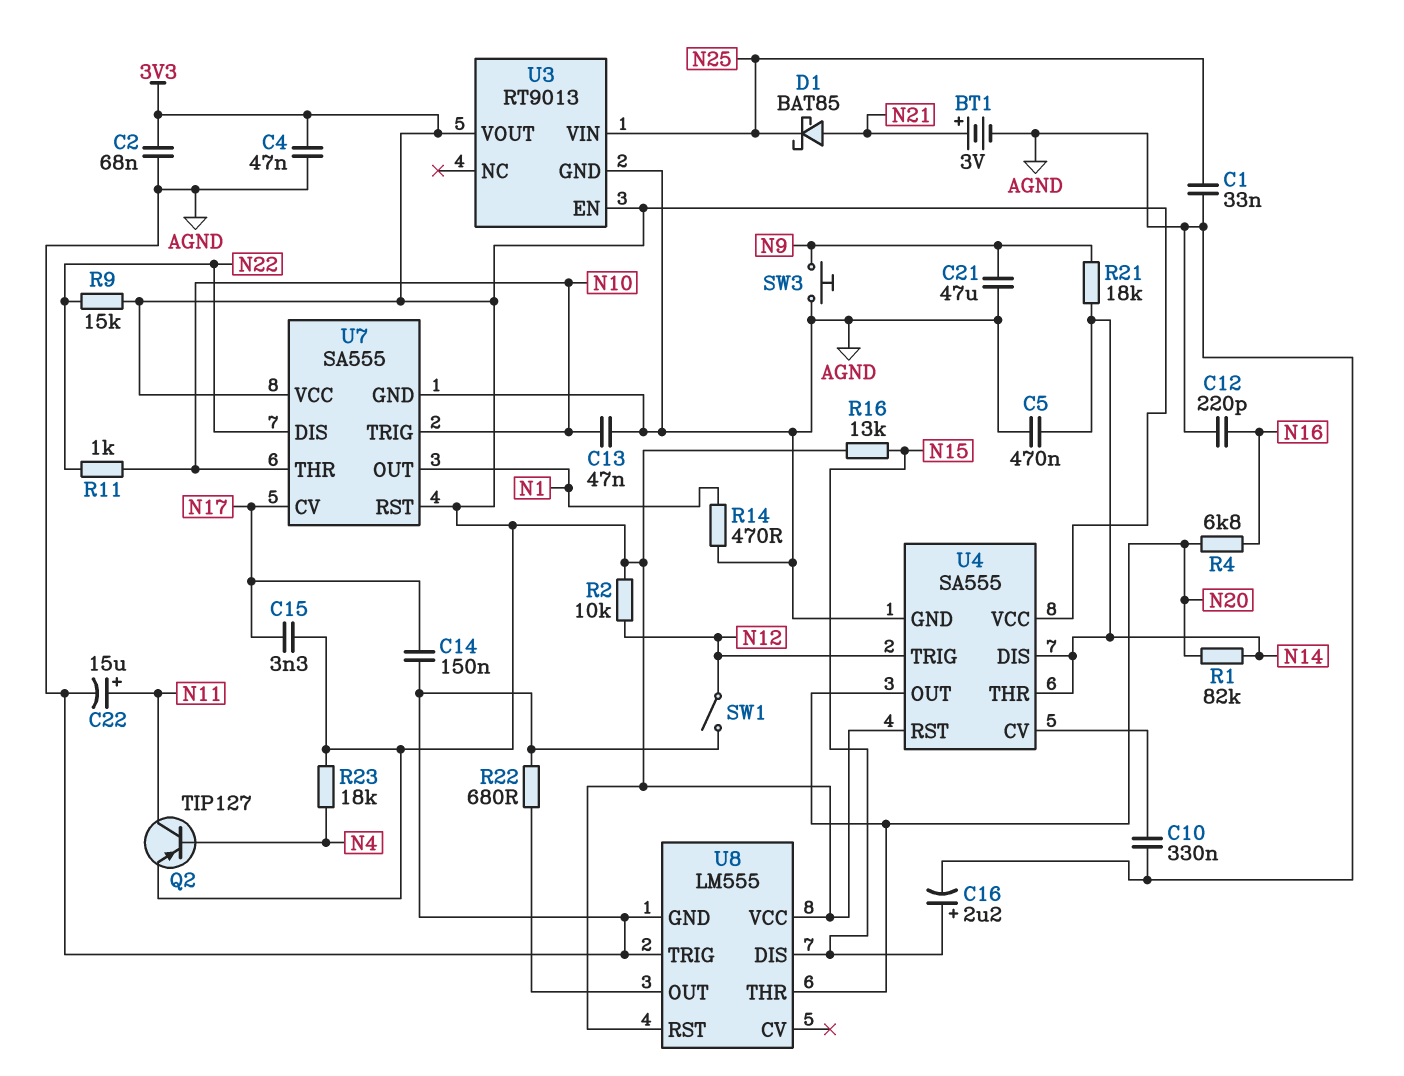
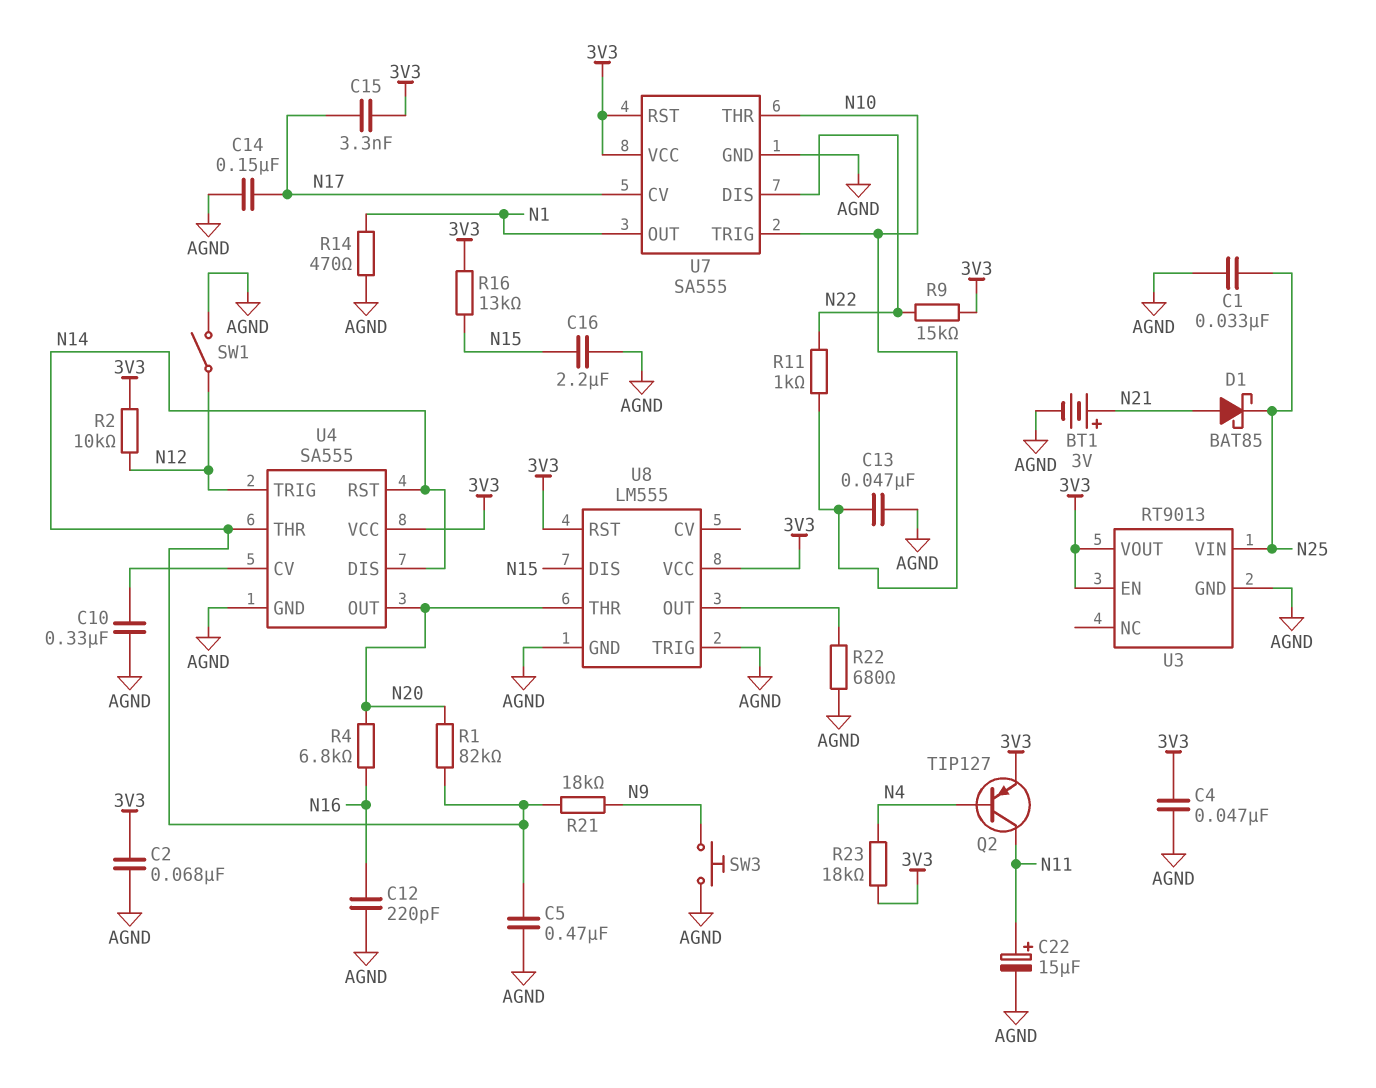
C16: 2.2uF (plus N15, minus AGND) -> 2.2uF (AGND, N15)
C21: 47uF (AGND, N9) -> none
U4 pin RST: 3V3 -> N14

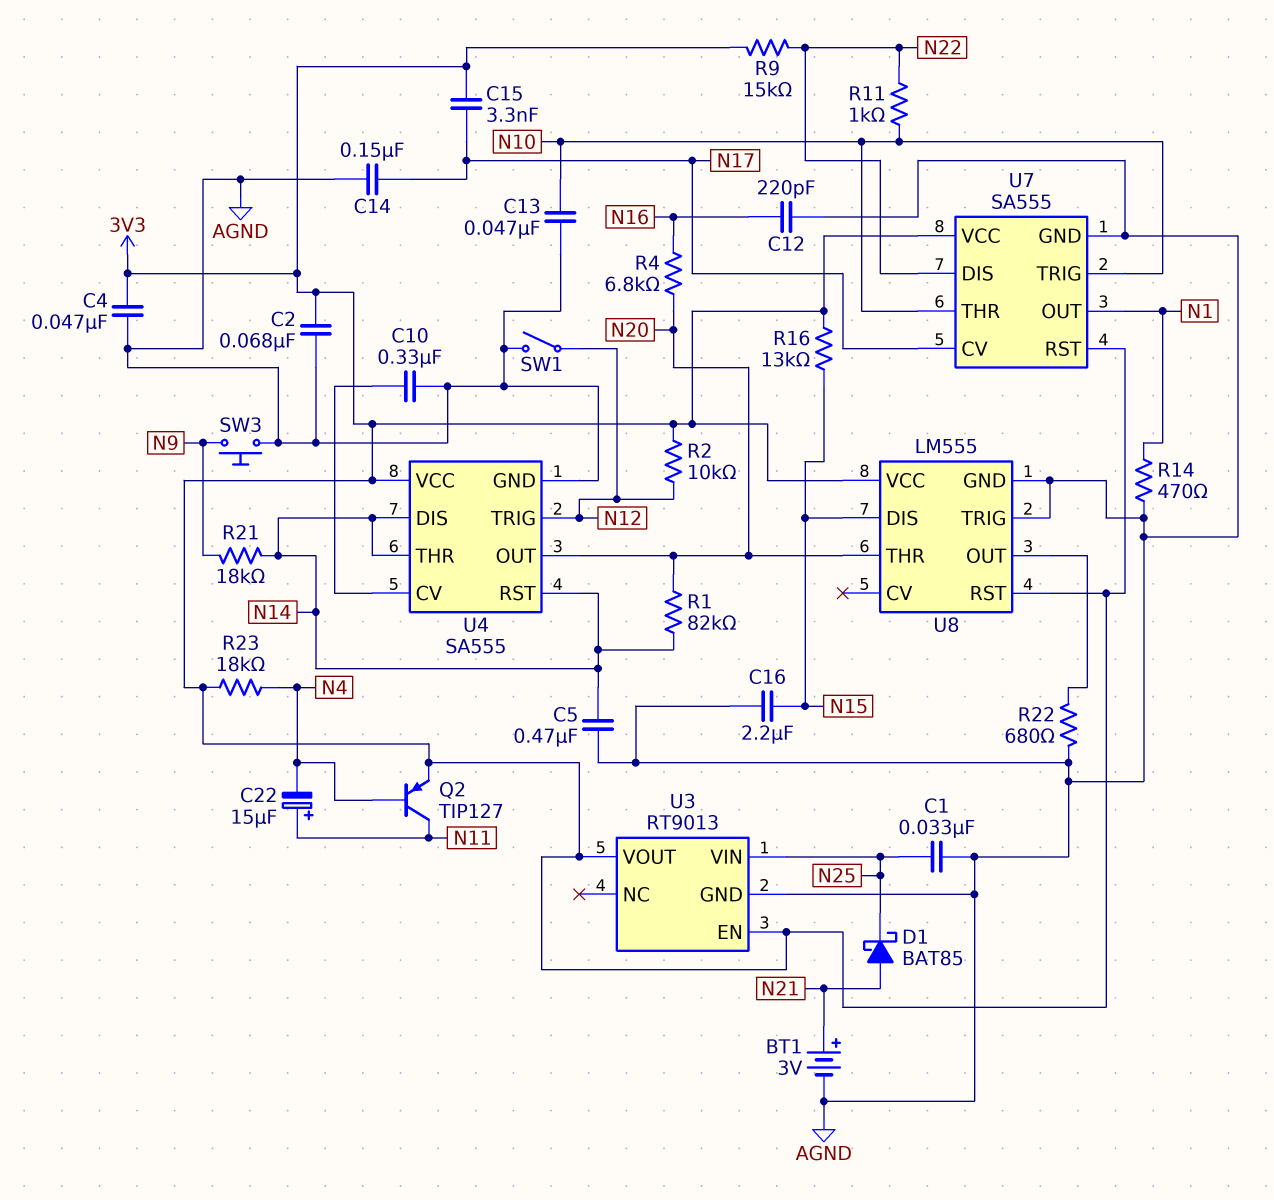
C22: 15uF (plus N11, minus AGND) -> 15uF (plus N11, minus N4)

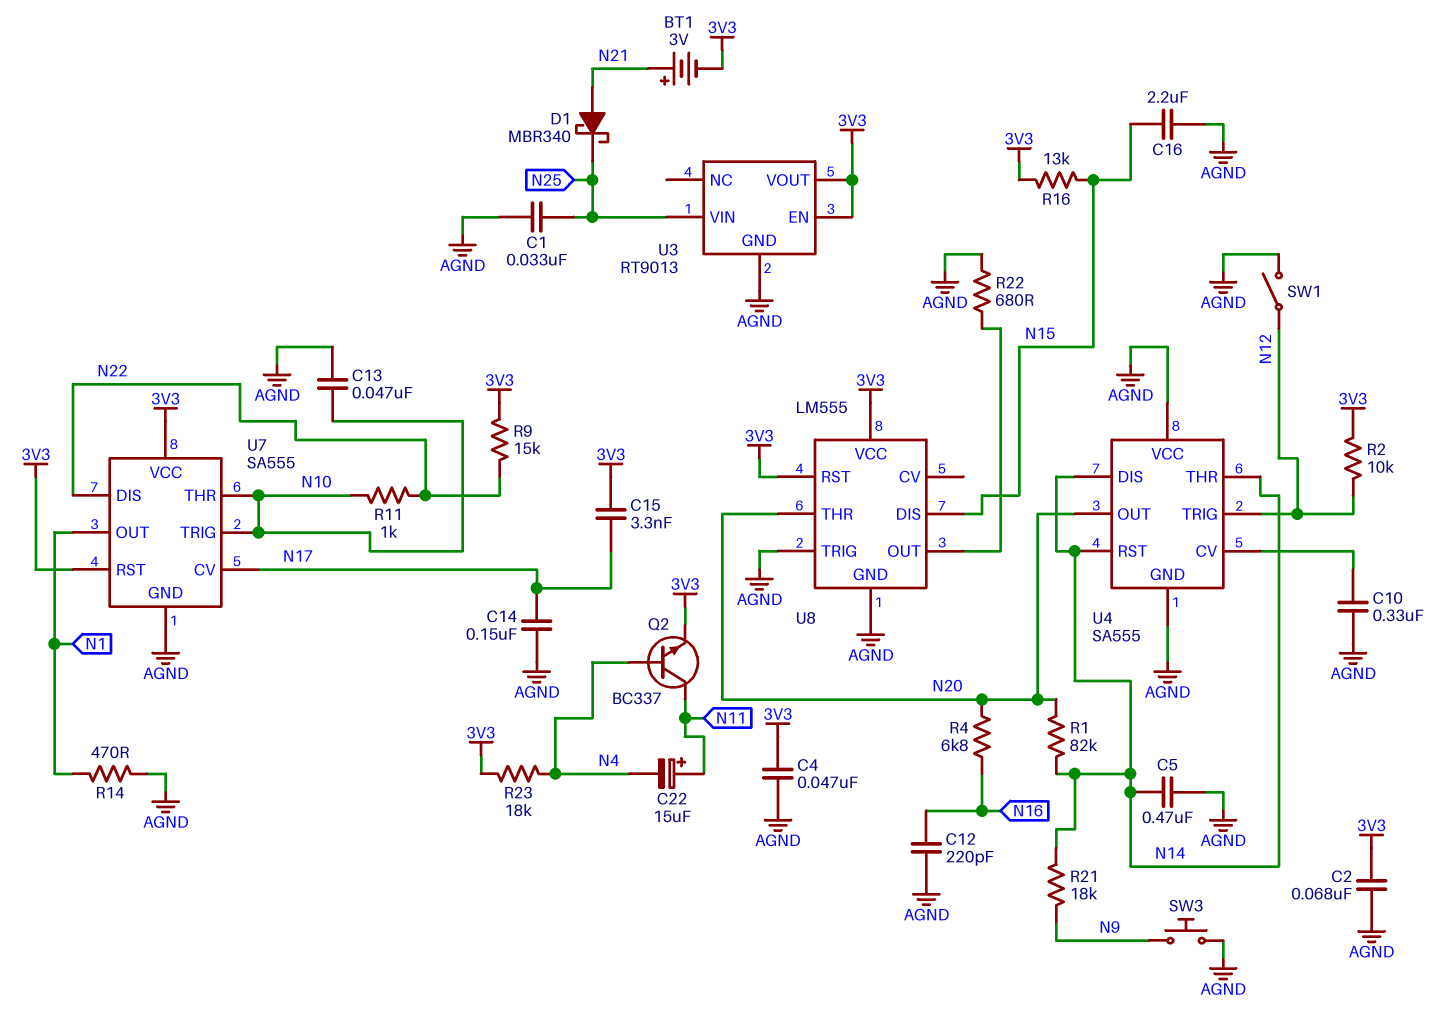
BT1: 3V (plus N21, minus AGND) -> 3V (plus N21, minus 3V3)
D1: schottky BAT85 (A N21, K N25) -> schottky MBR340 (A N21, K N25)
Q2: PNP TIP127 (B N4, C N11, E 3V3) -> NPN BC337 (B N4, C N11, E 3V3)
U4 pin VCC: 3V3 -> AGND

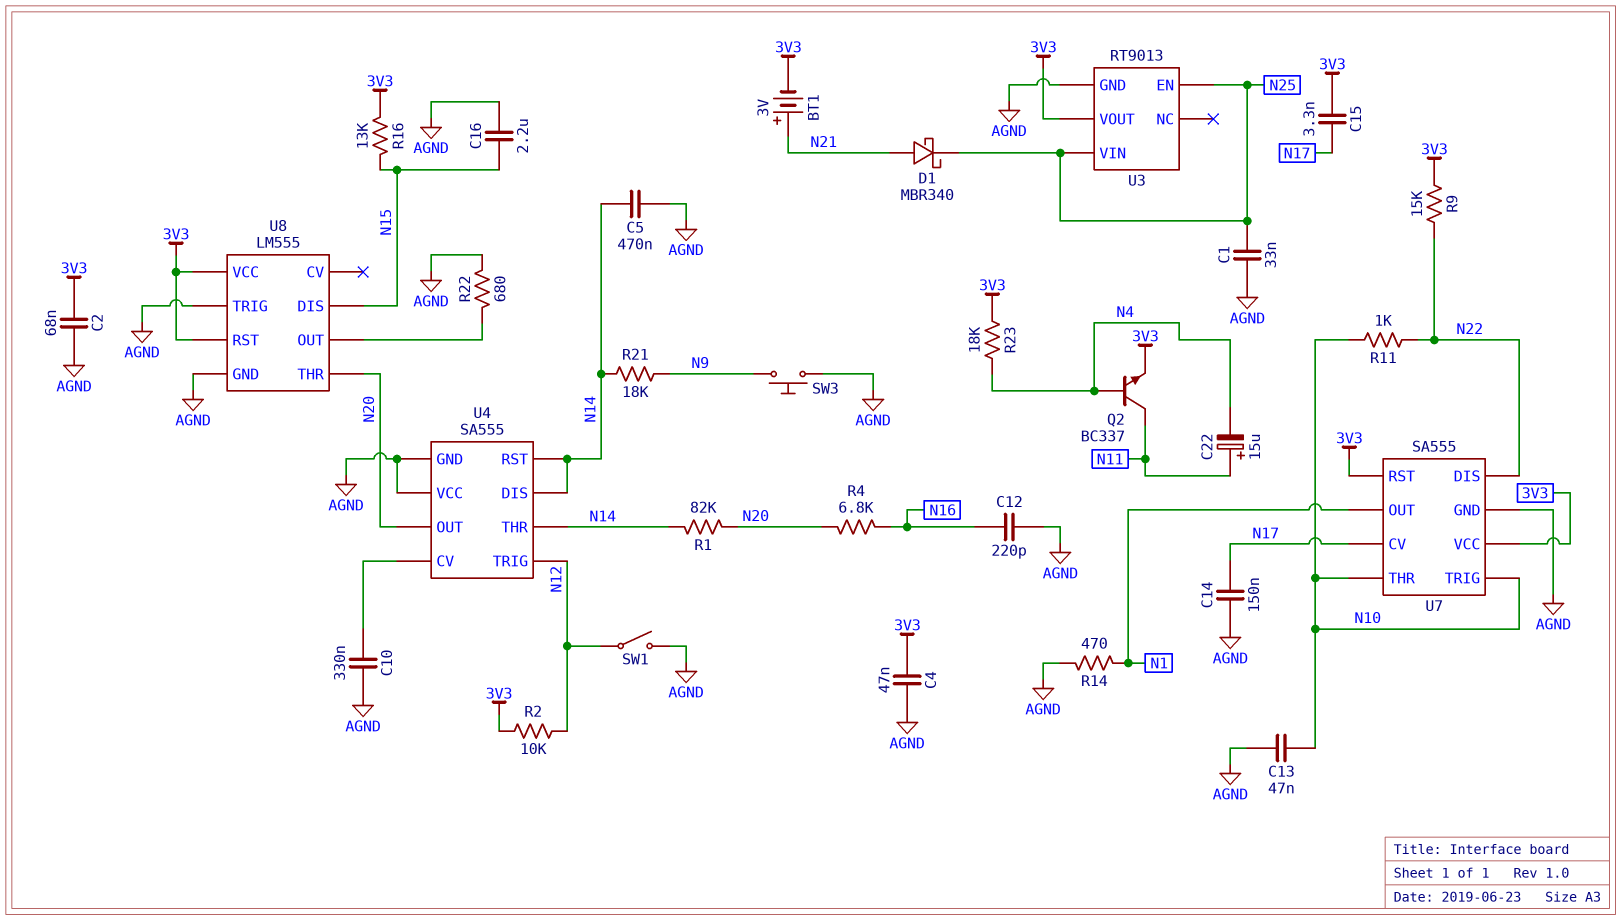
U3 pin EN: 3V3 -> N25

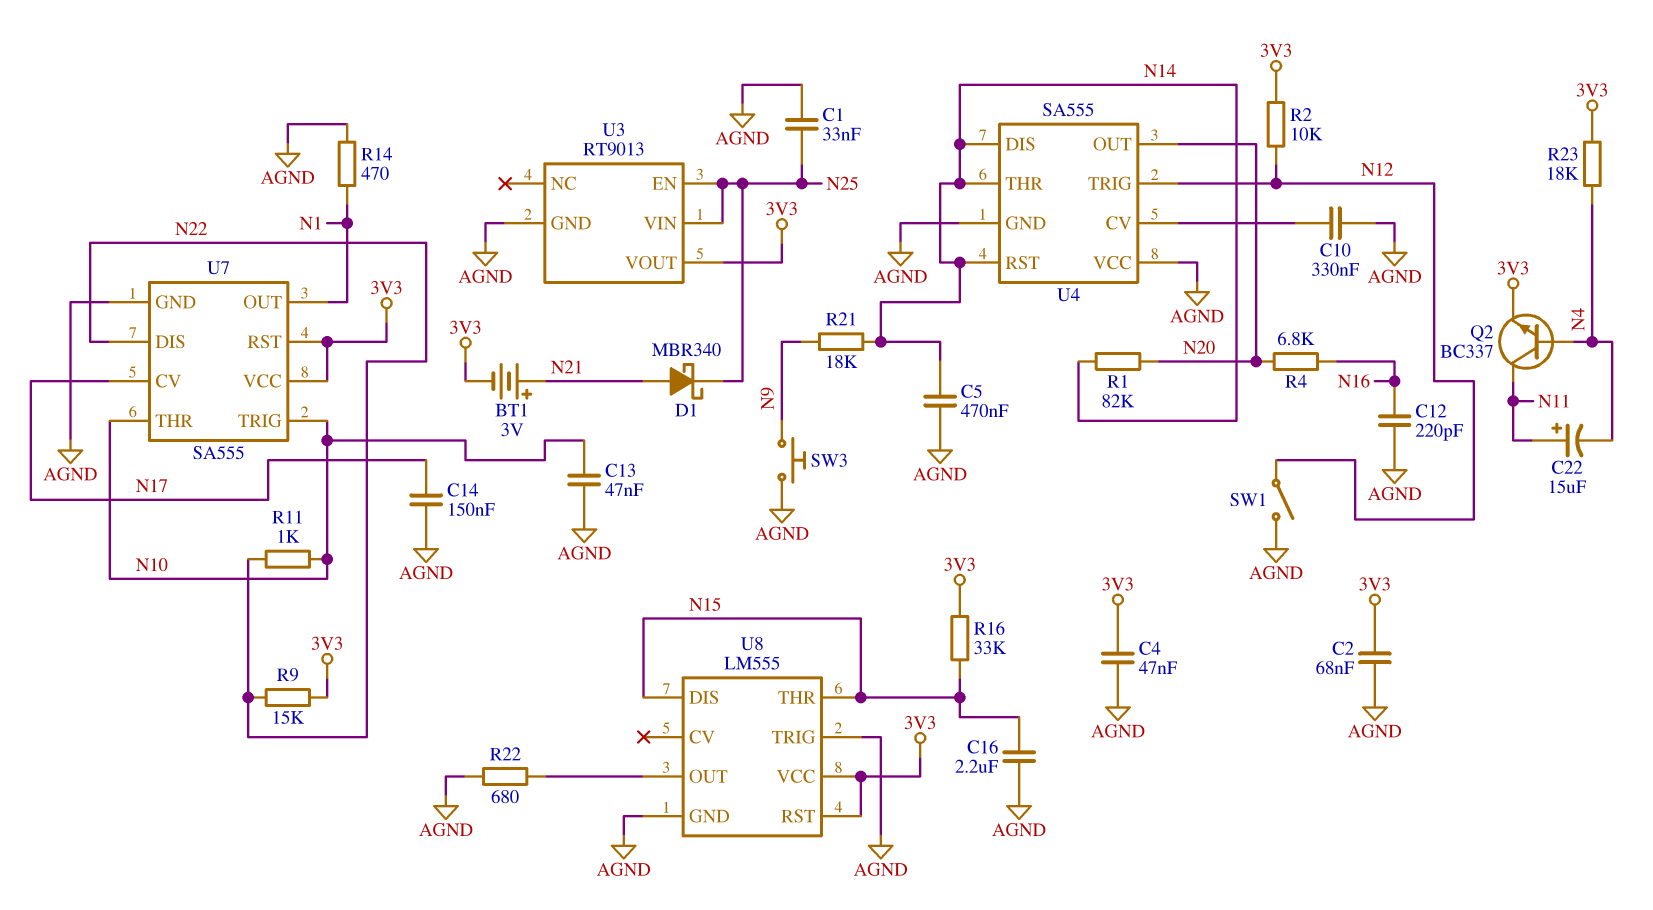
C15: 3.3nF (3V3, N17) -> none
R16: 13k (3V3, N15) -> 33k (3V3, N15)
U8 pin THR: N20 -> N15

